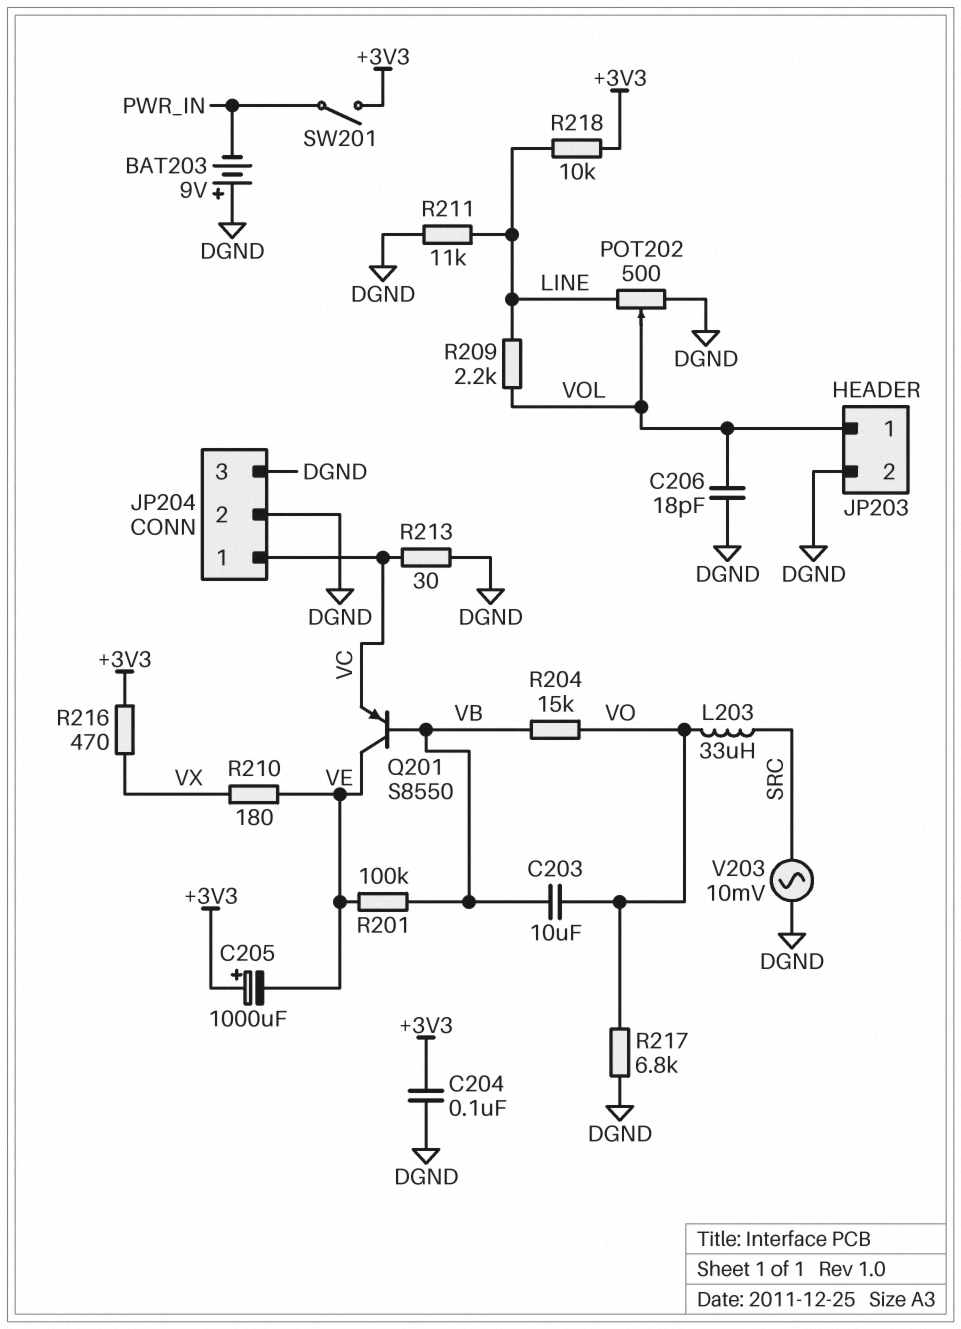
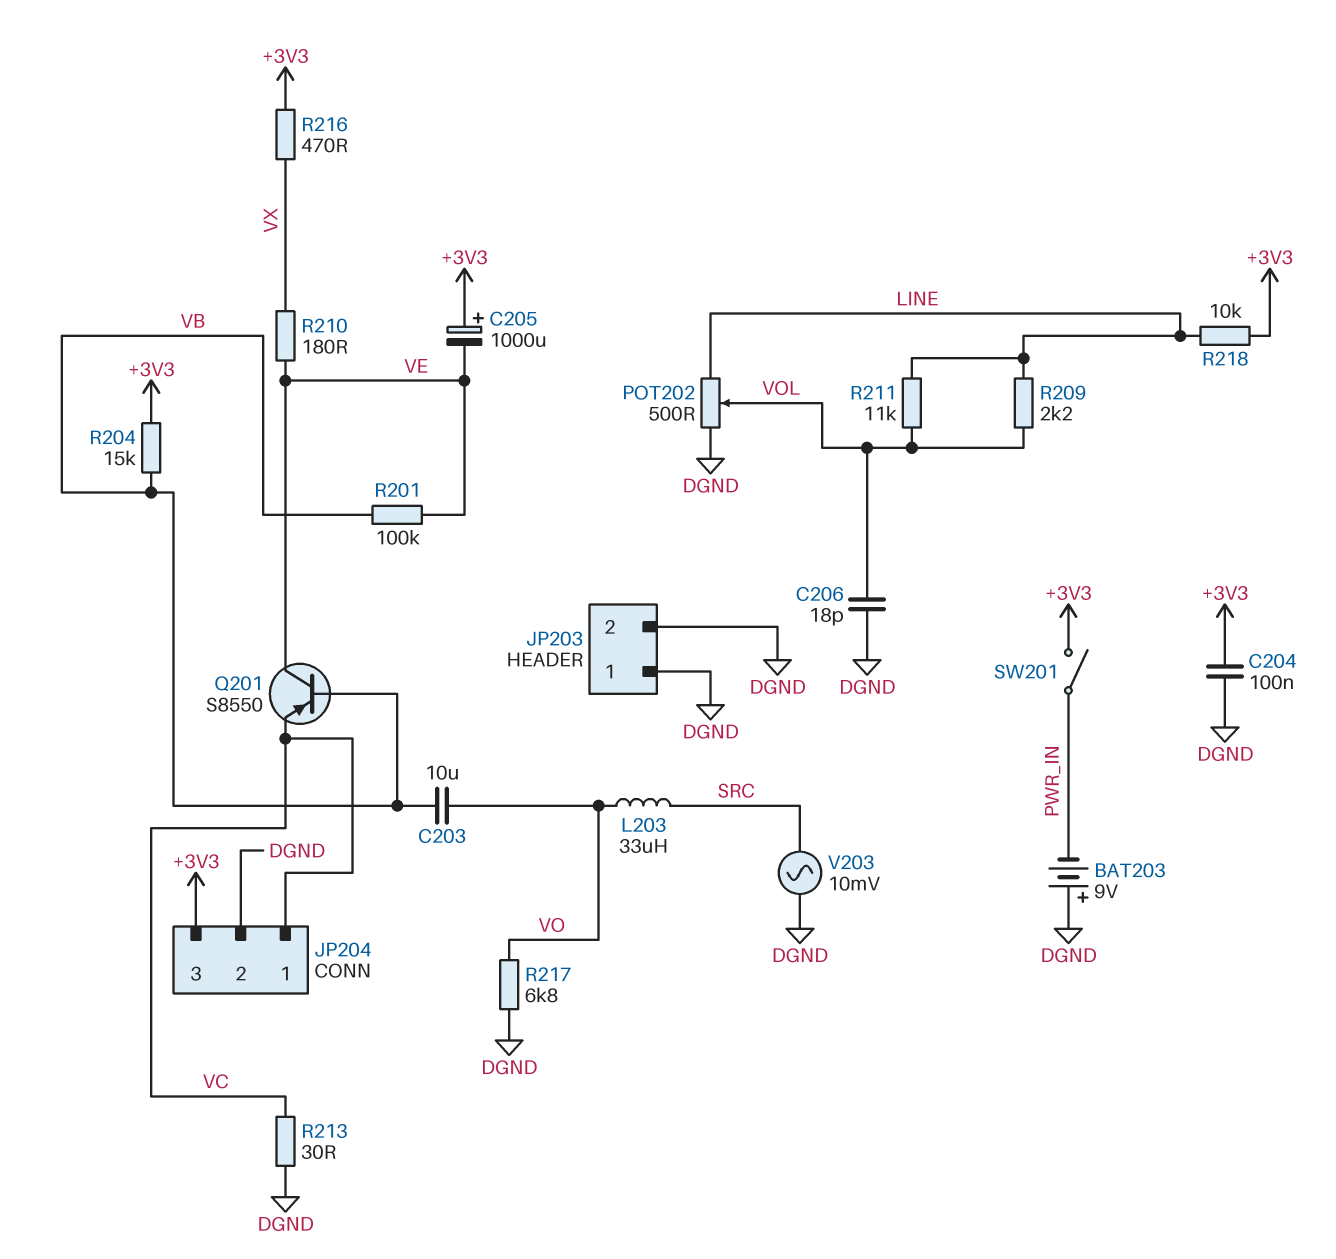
JP203 pin 1: VOL -> DGND
JP204 pin 3: DGND -> +3V3
R204: 15k (VB, VO) -> 15k (+3V3, VB)
R211: 11k (DGND, LINE) -> 11k (LINE, VOL)

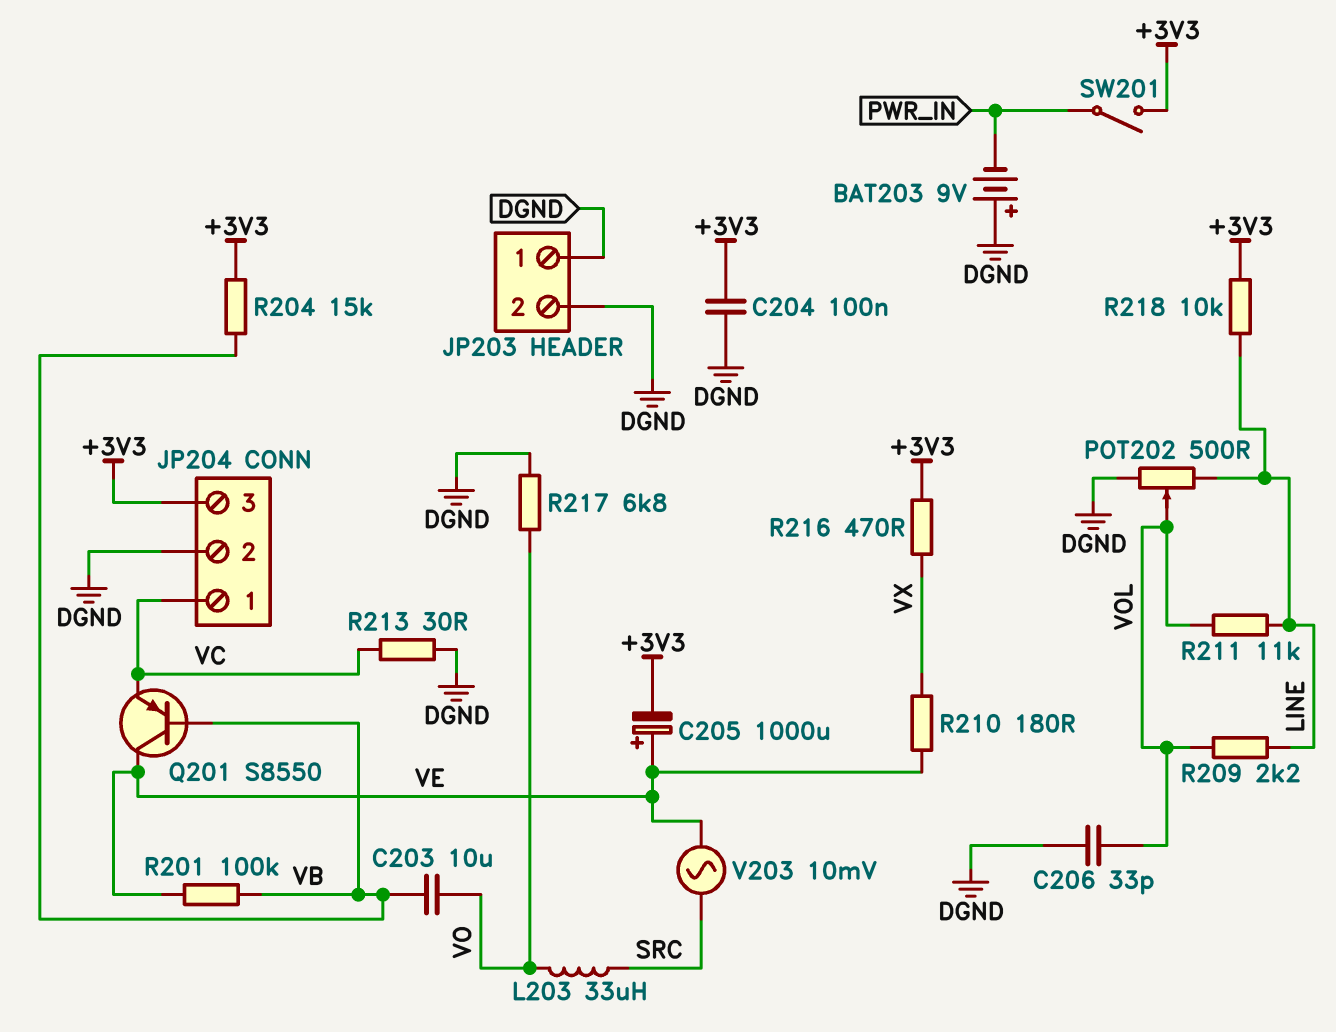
C205: 1000uF (plus +3V3, minus VE) -> 1000uF (plus VE, minus +3V3)
C206: 18pF (DGND, VOL) -> 33pF (DGND, VOL)
V203: AC 10mV (DGND, SRC) -> AC 10mV (SRC, VE)

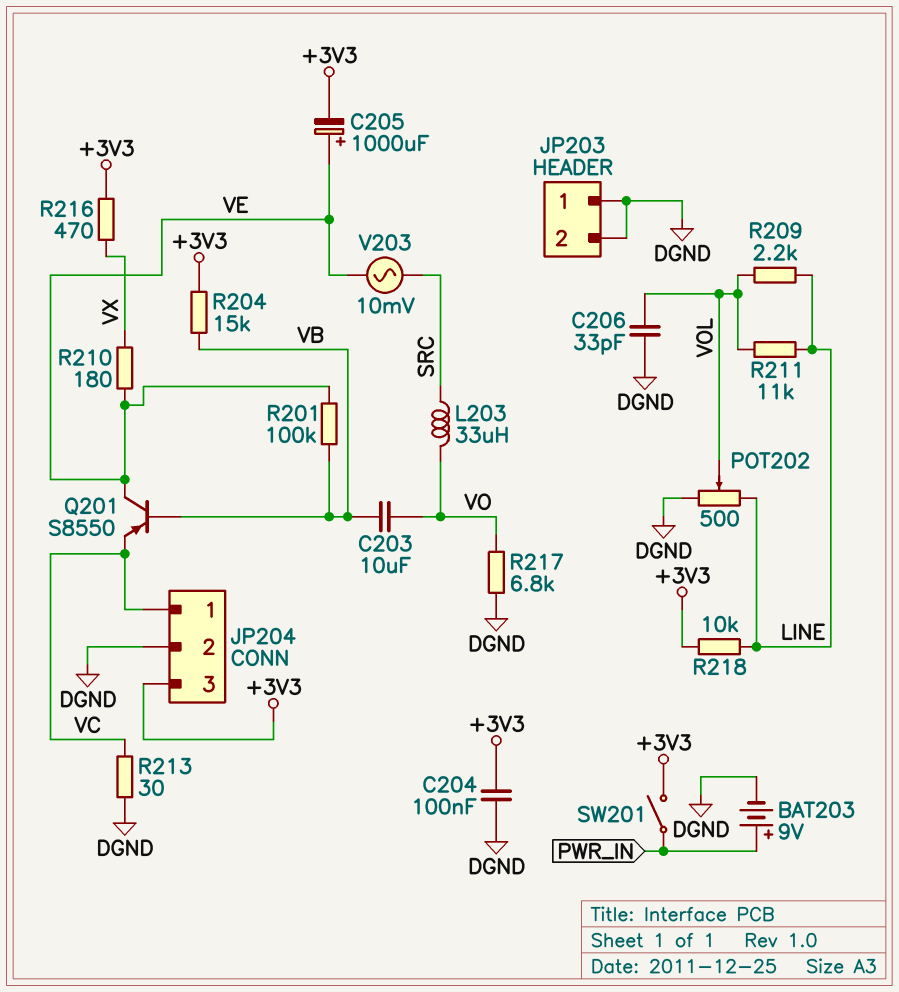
BAT203: 9V (plus DGND, minus PWR_IN) -> 9V (plus PWR_IN, minus DGND)

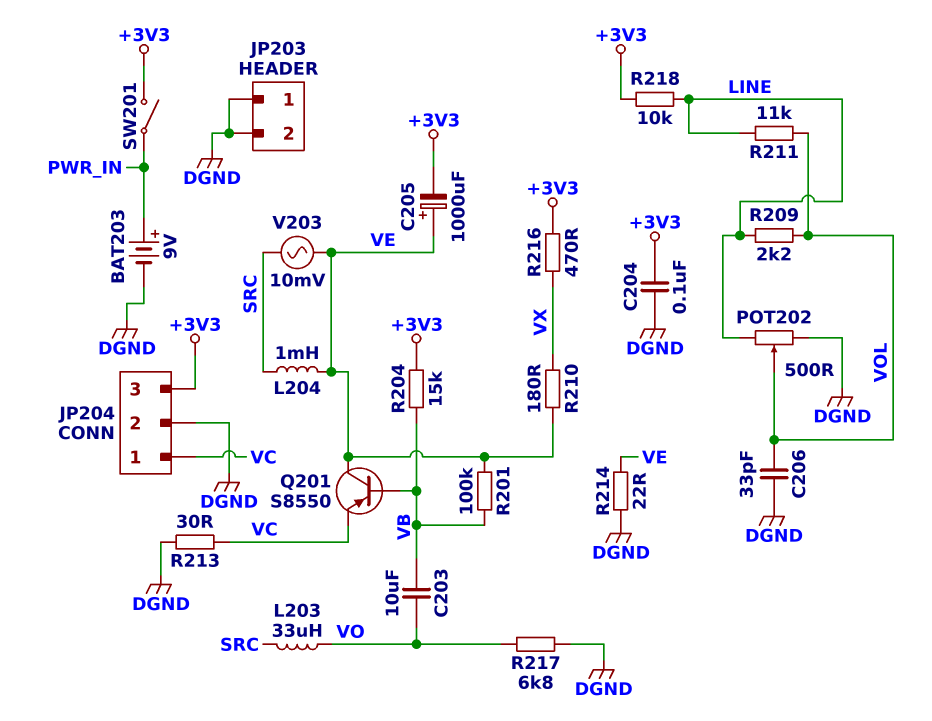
L204: none -> 1mH (SRC, VE)
R214: none -> 22 (DGND, VE)

